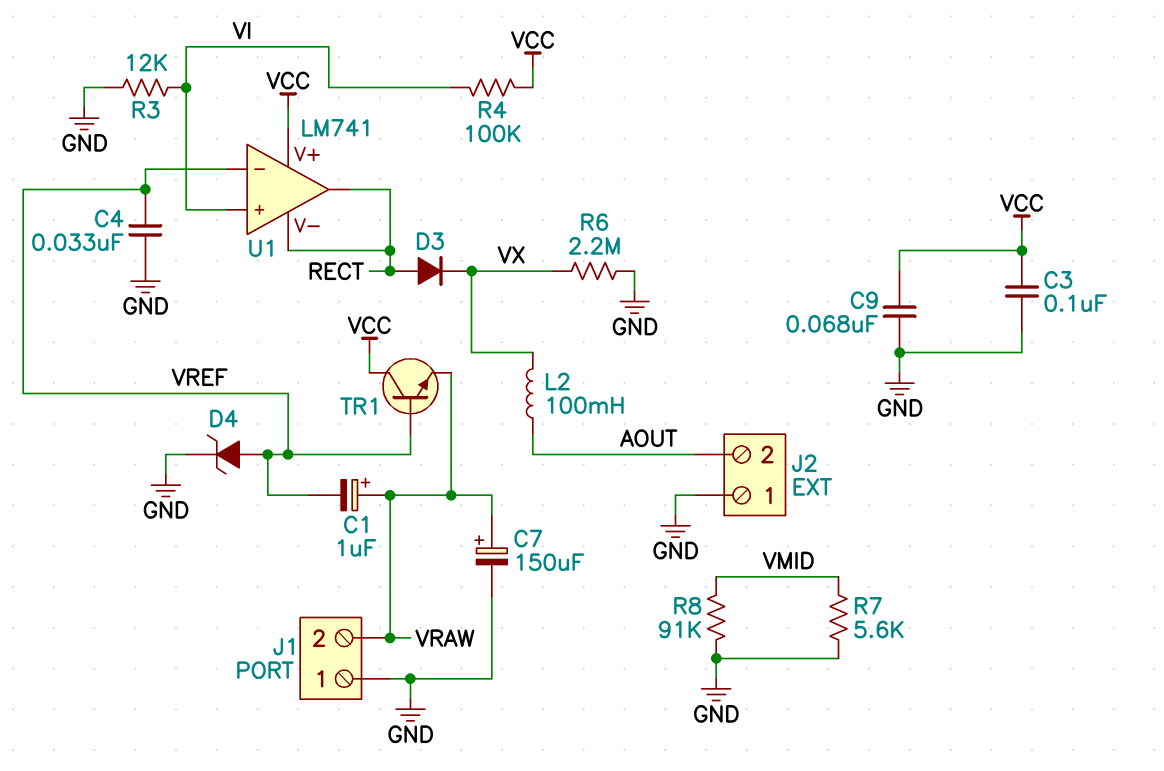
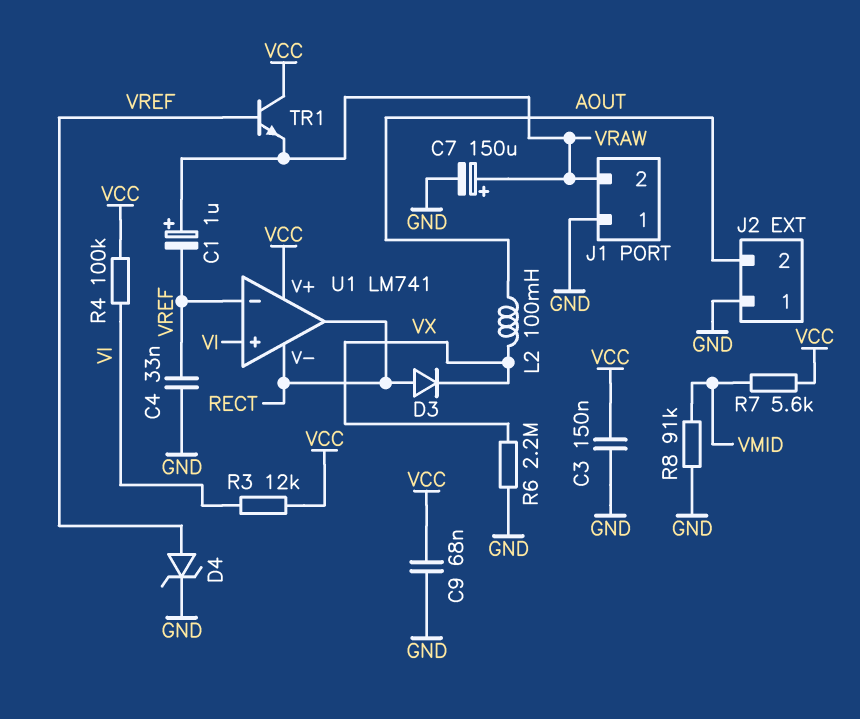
C3: 100nF (GND, VCC) -> 150nF (GND, VCC)
R3: 12k (GND, VI) -> 12k (VCC, VI)
R7: 5.6k (GND, VMID) -> 5.6k (VCC, VMID)

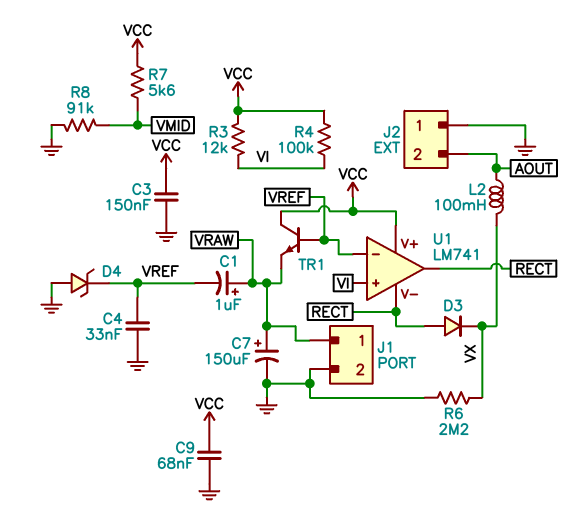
D4: zener (A VREF, K GND) -> zener (A GND, K VREF)
J1 pin 1: GND -> VRAW
J1 pin 2: VRAW -> GND

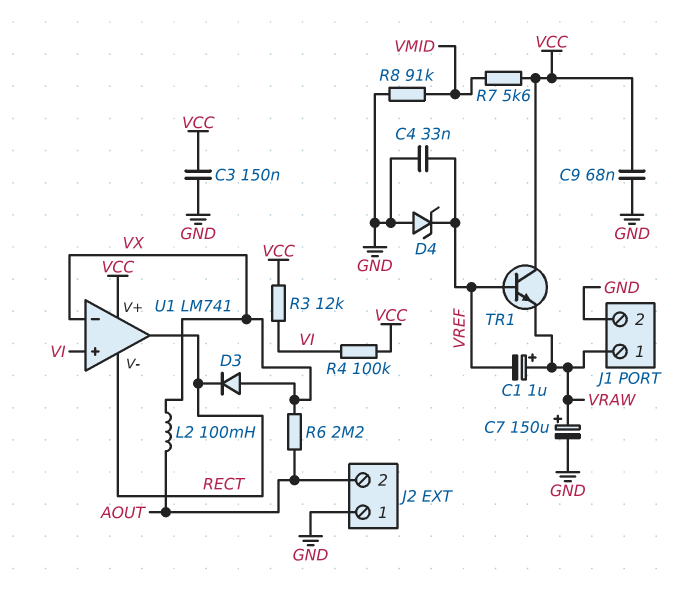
D3: diode (A RECT, K VX) -> diode (A VX, K RECT)
R6: 2.2M (GND, VX) -> 2.2M (AOUT, VX)
U1 pin in-: VREF -> VX

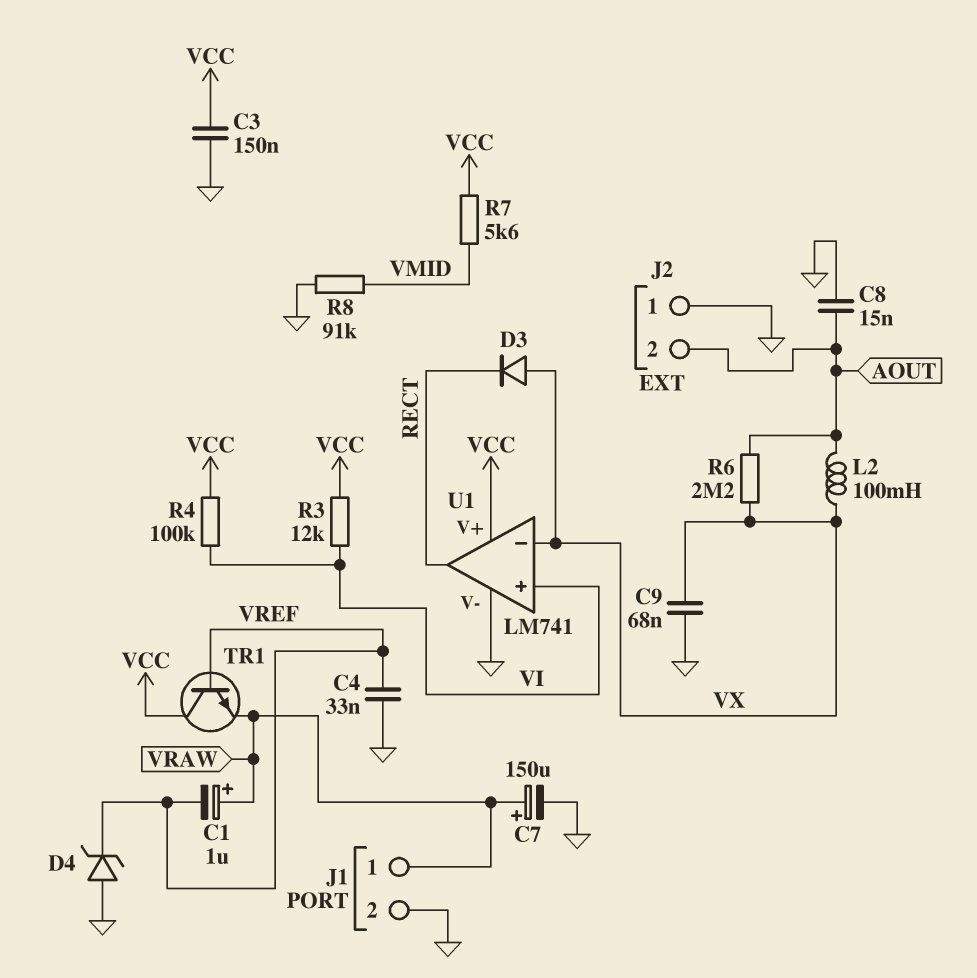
C8: none -> 15nF (AOUT, GND)
C9: 68nF (GND, VCC) -> 68nF (GND, VX)
U1 pin V-: RECT -> GND

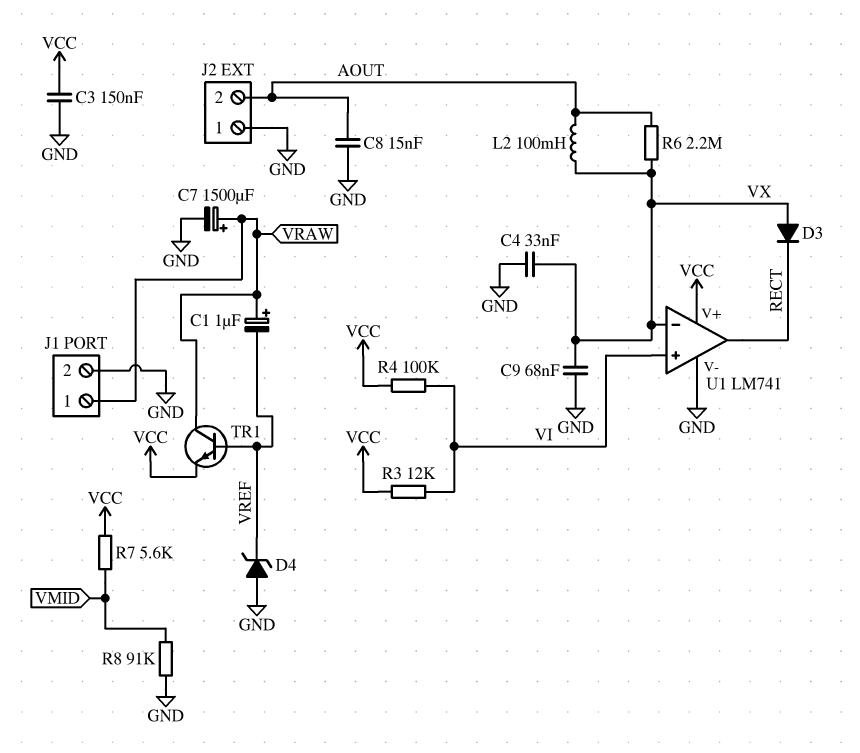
C4: 33nF (GND, VREF) -> 33nF (GND, VX)
C7: 150uF (plus VRAW, minus GND) -> 1500uF (plus VRAW, minus GND)
TR1: NPN (B VREF, C VCC, E VRAW) -> NPN (B VREF, C VRAW, E VCC)

